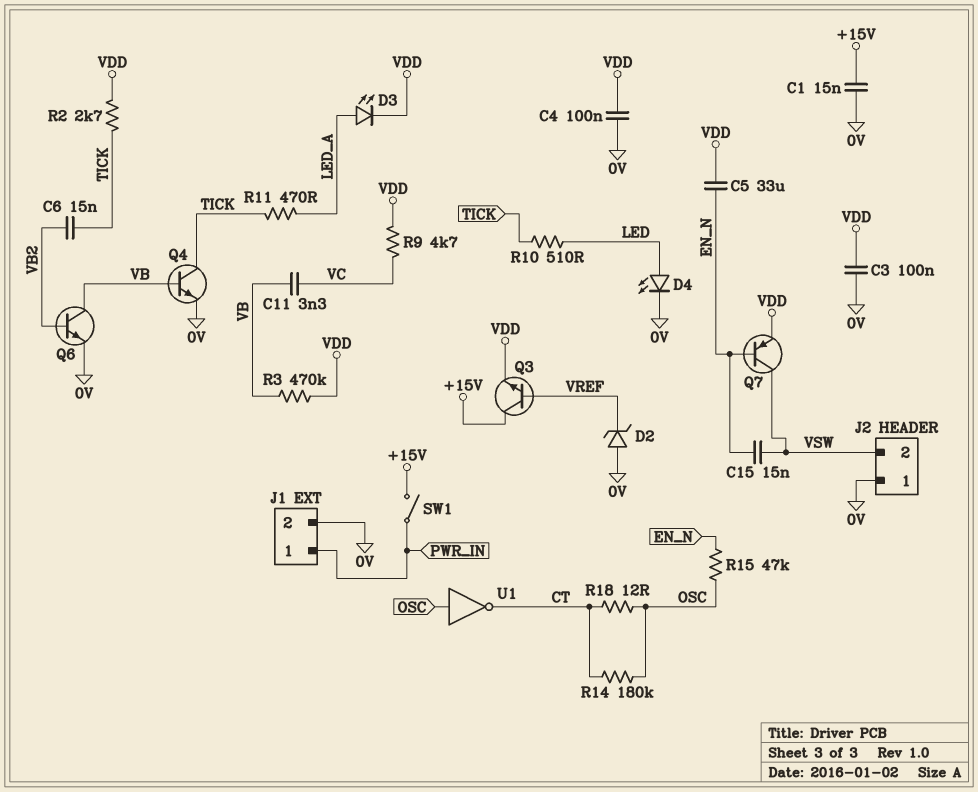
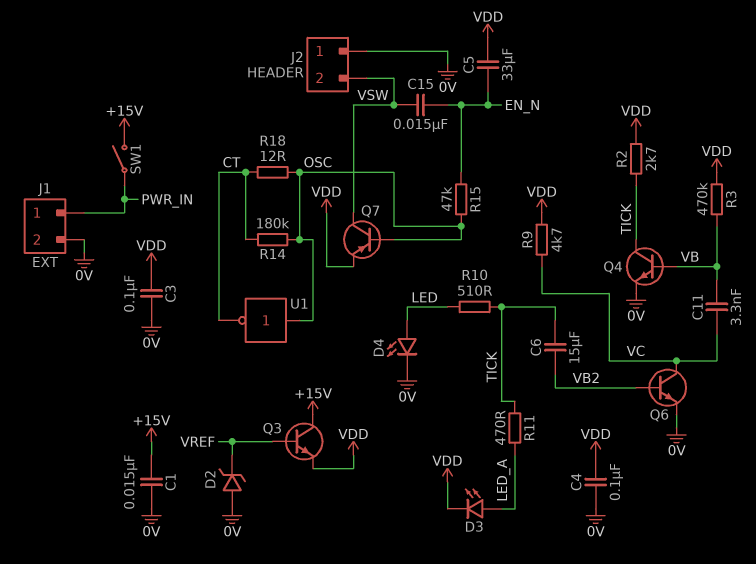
C6: 15nF (TICK, VB2) -> 15uF (TICK, VB2)
Q6: NPN (B VB2, C VB, E 0V) -> NPN (B VB2, C VC, E 0V)
Q7: PNP (B EN_N, C VSW, E VDD) -> PNP (B OSC, C VSW, E VDD)

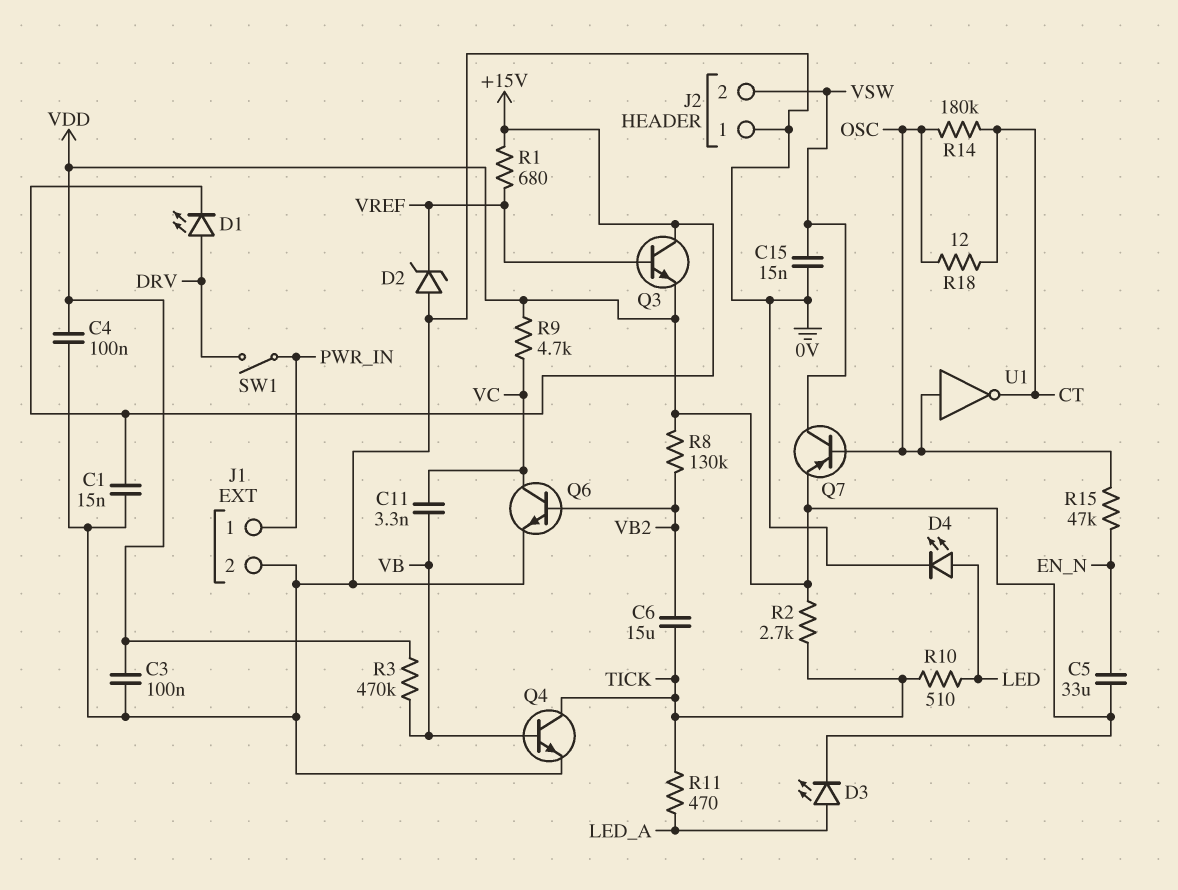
C15: 15nF (EN_N, VSW) -> 15nF (0V, VSW)
D1: none -> LED (A DRV, K +15V)
R1: none -> 680 (+15V, VREF)
R8: none -> 130k (VB2, VDD)
SW1: switch (+15V, PWR_IN) -> switch (DRV, PWR_IN)

